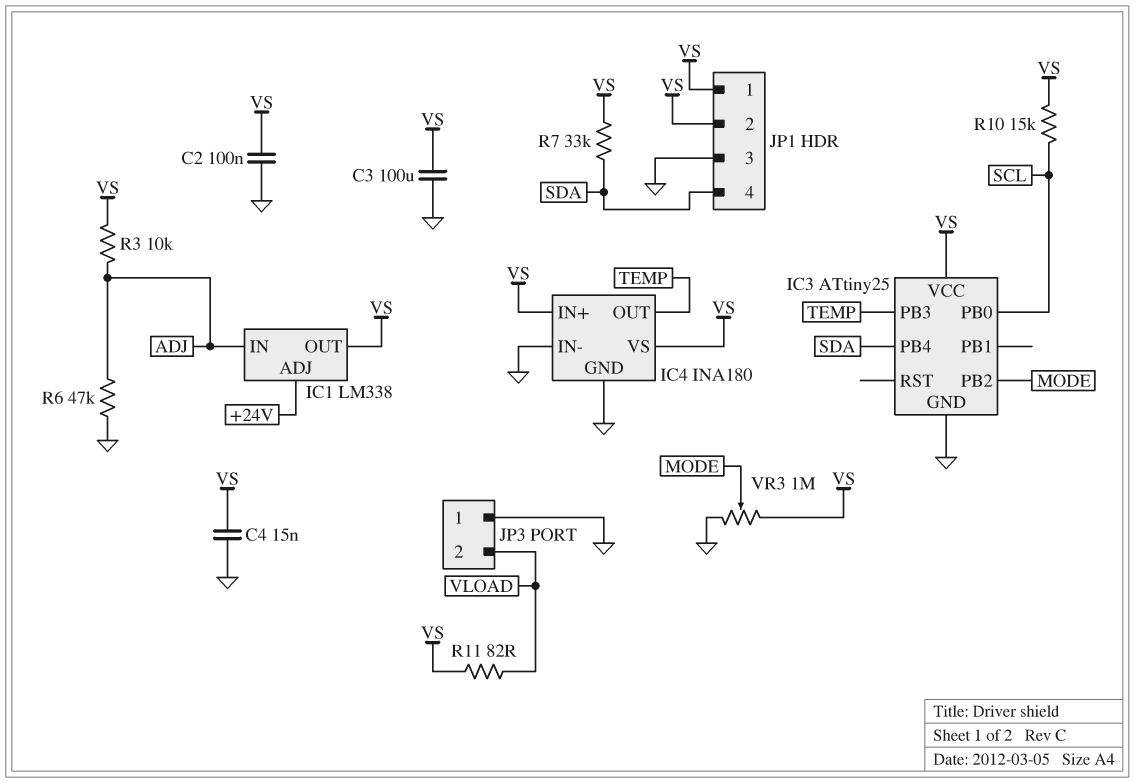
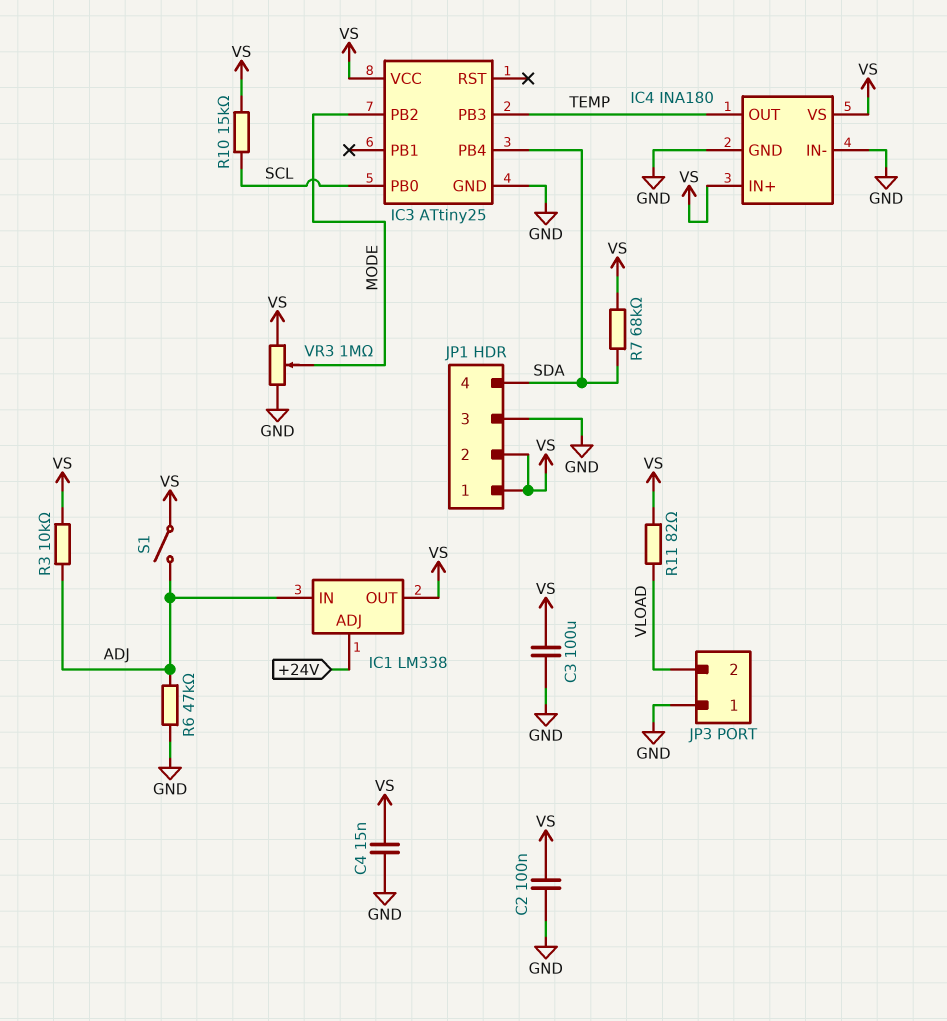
R7: 33k (SDA, VS) -> 68k (SDA, VS)
S1: none -> switch (ADJ, VS)

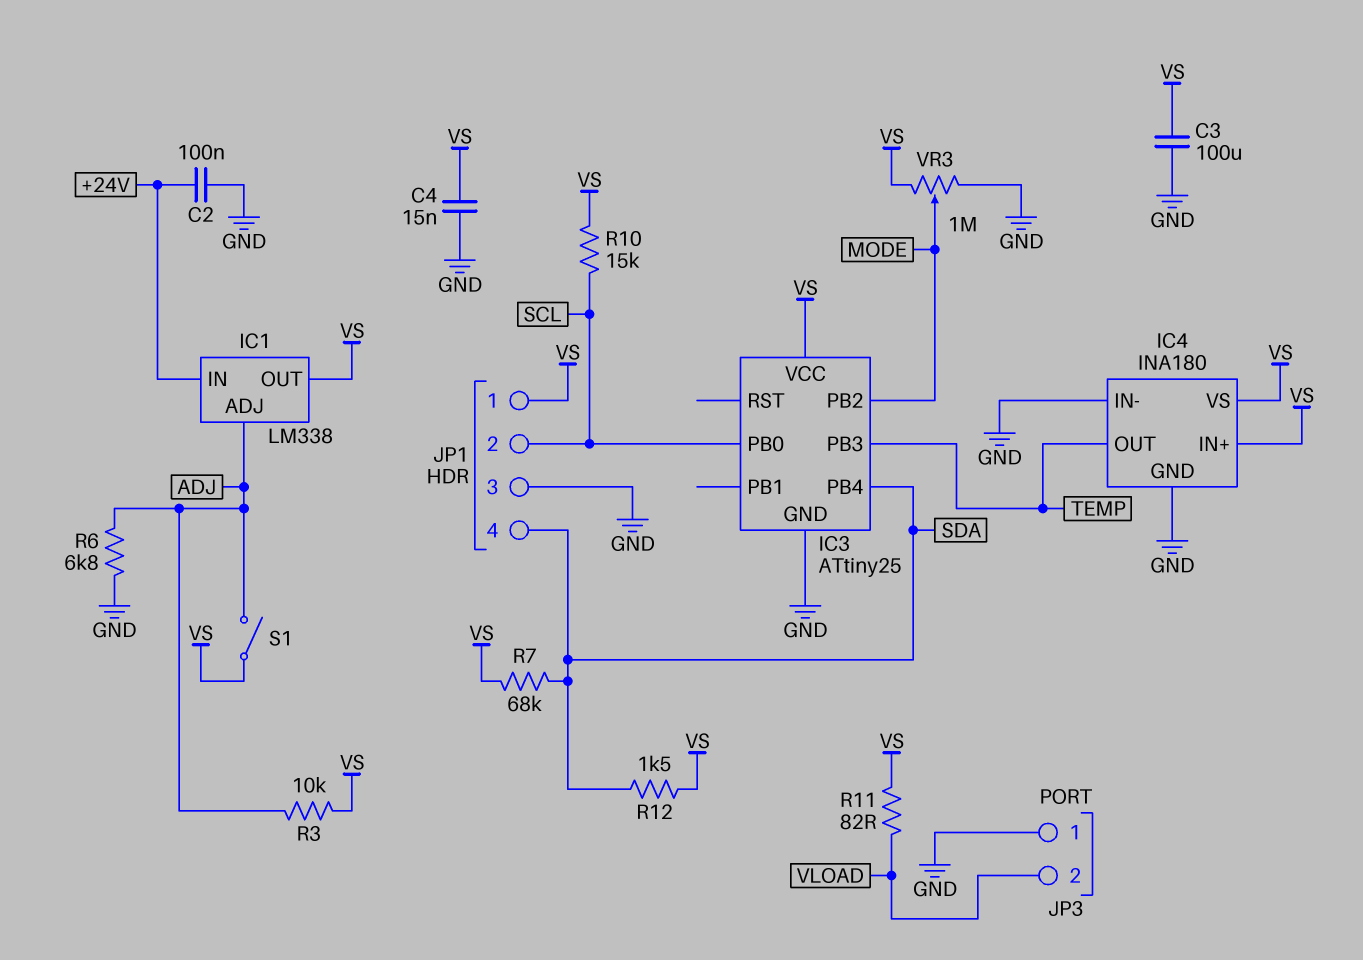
C2: 100nF (GND, VS) -> 100nF (+24V, GND)
IC1 pin ADJ: +24V -> ADJ
IC1 pin IN: ADJ -> +24V
JP1 pin 2: VS -> SCL
R6: 47k (ADJ, GND) -> 6.8k (ADJ, GND)
R12: none -> 1.5k (SDA, VS)

